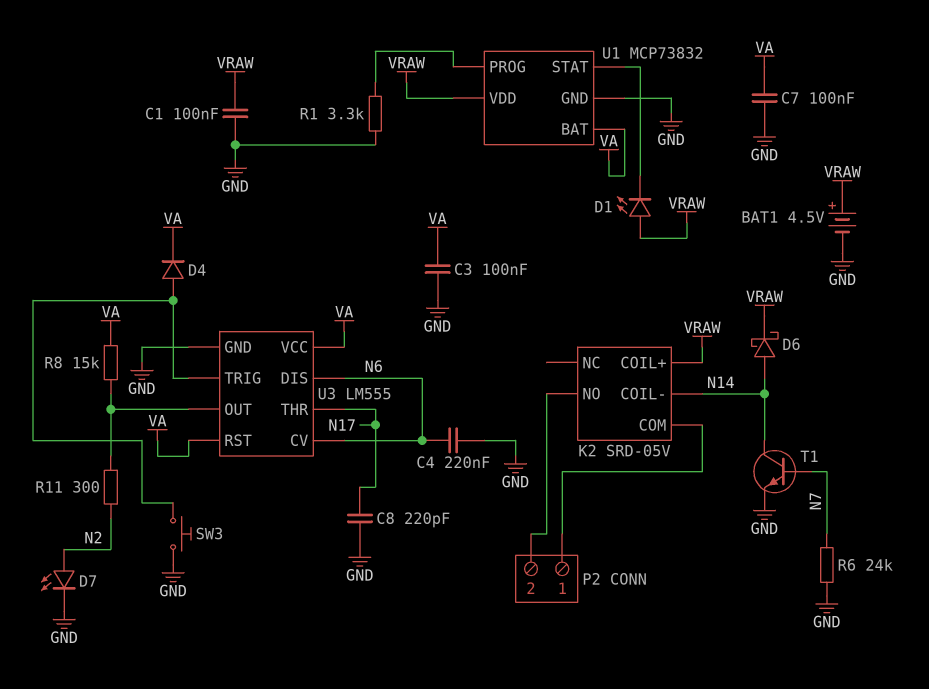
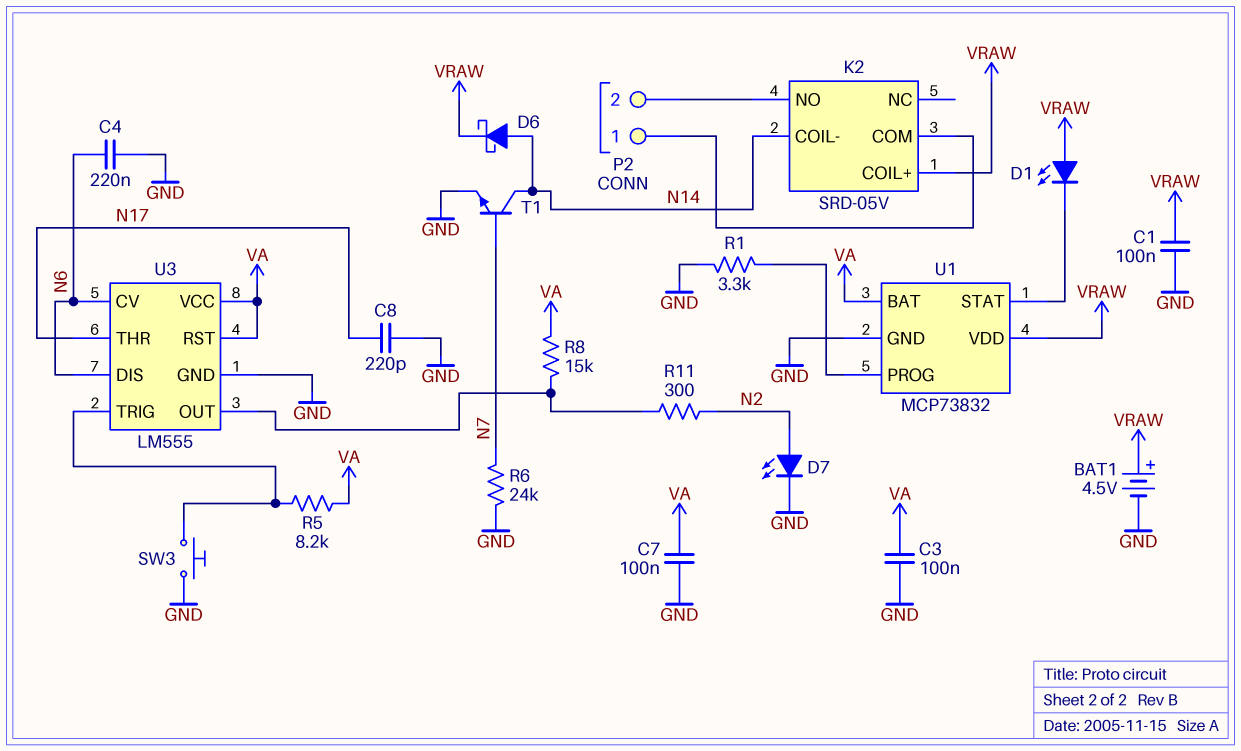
D4: diode (A U3/TRIG, K VA) -> none
R5: none -> 8.2k (U3/TRIG, VA)

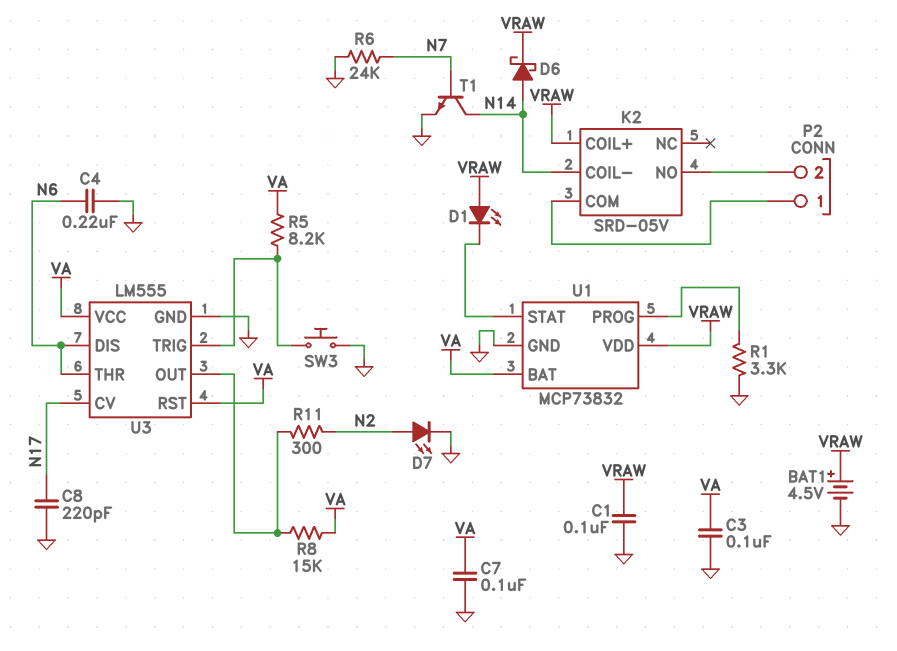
U3 pin CV: N6 -> N17
U3 pin THR: N17 -> N6

